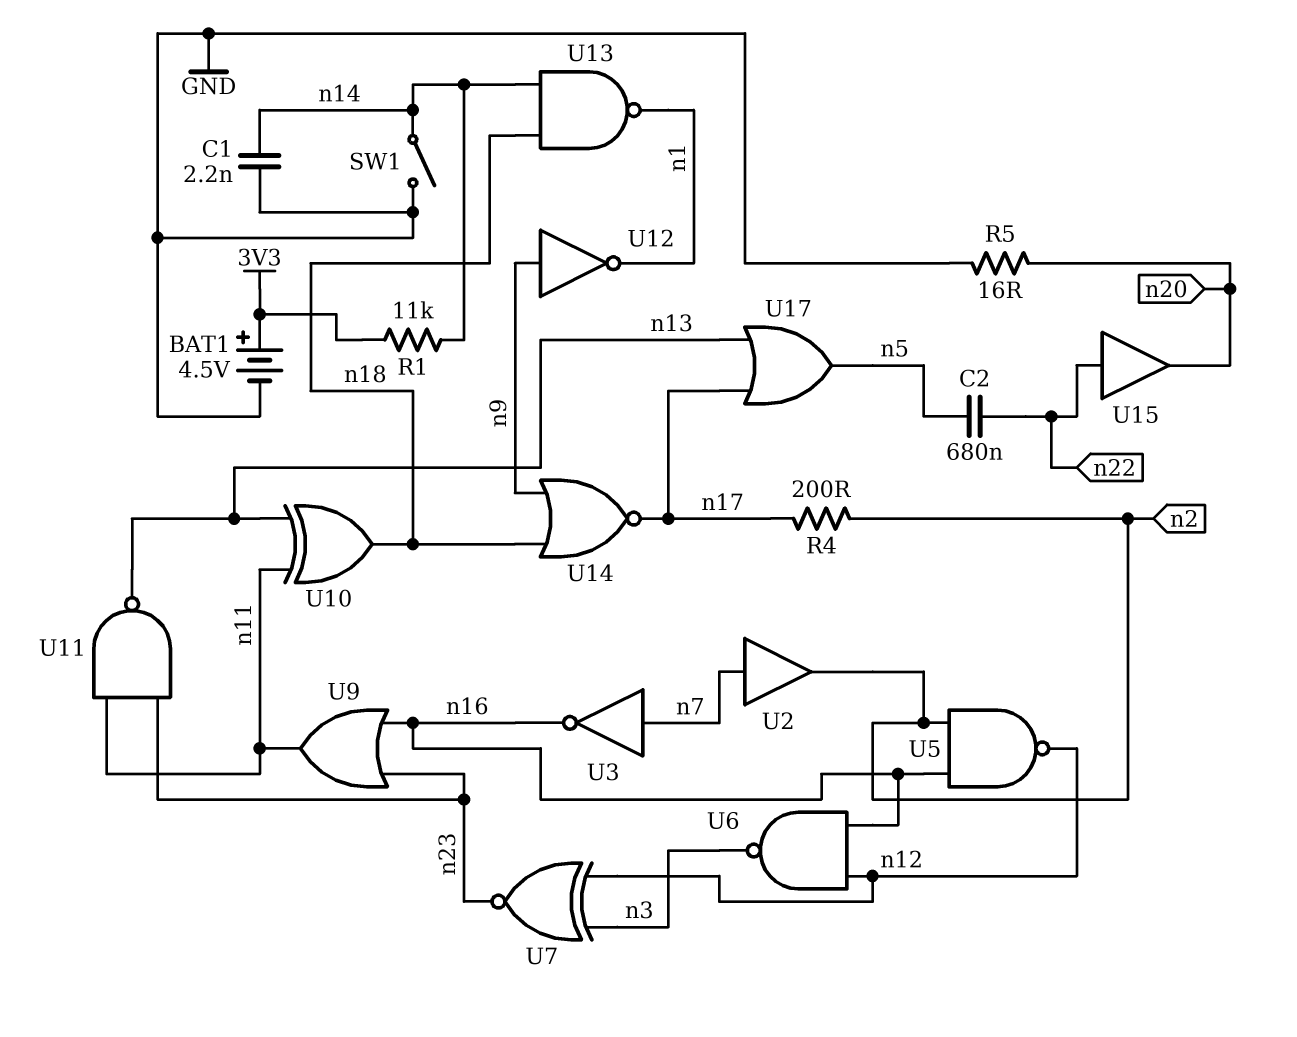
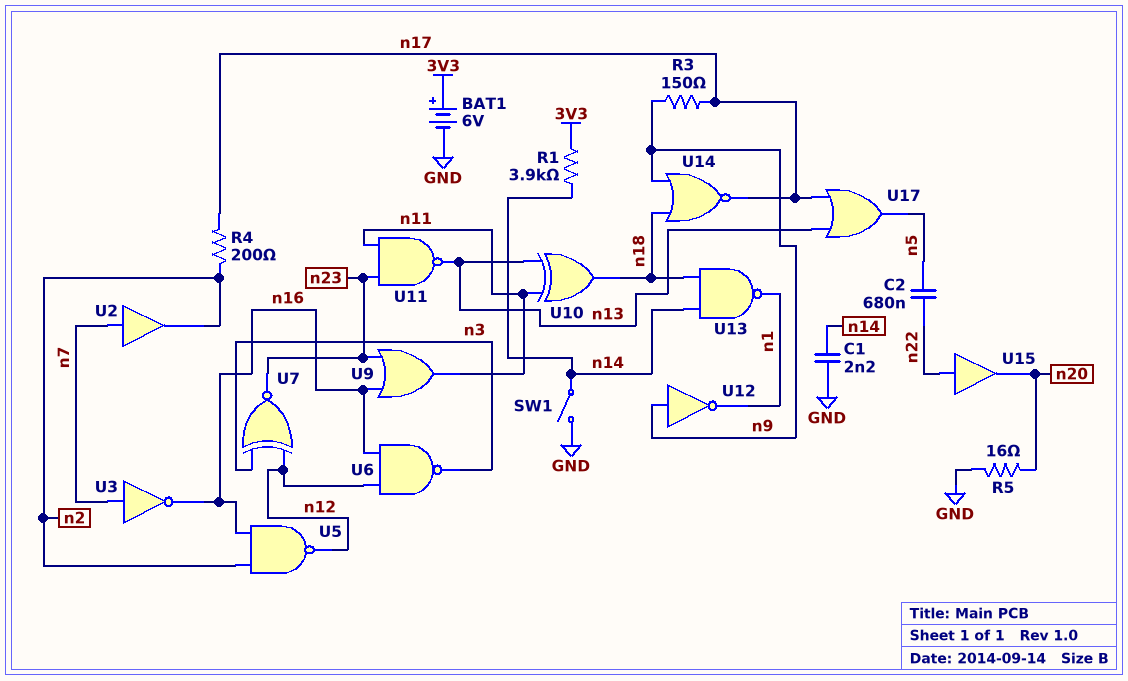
BAT1: 4.5V (plus 3V3, minus GND) -> 6V (plus 3V3, minus GND)
R1: 11k (3V3, n14) -> 3.9k (3V3, n14)
R3: none -> 150 (n9, n17)

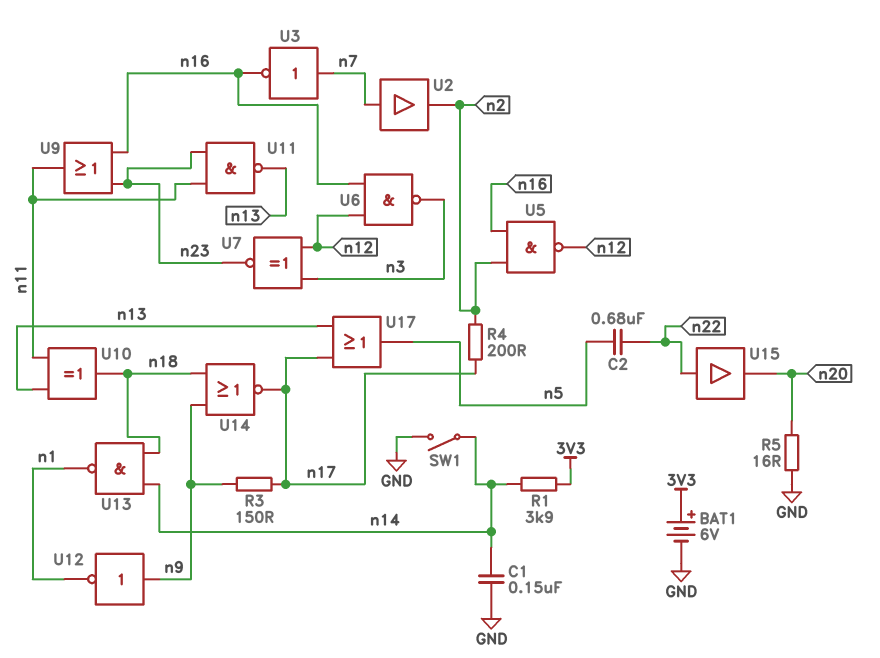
C1: 2.2nF (GND, n14) -> 150nF (GND, n14)

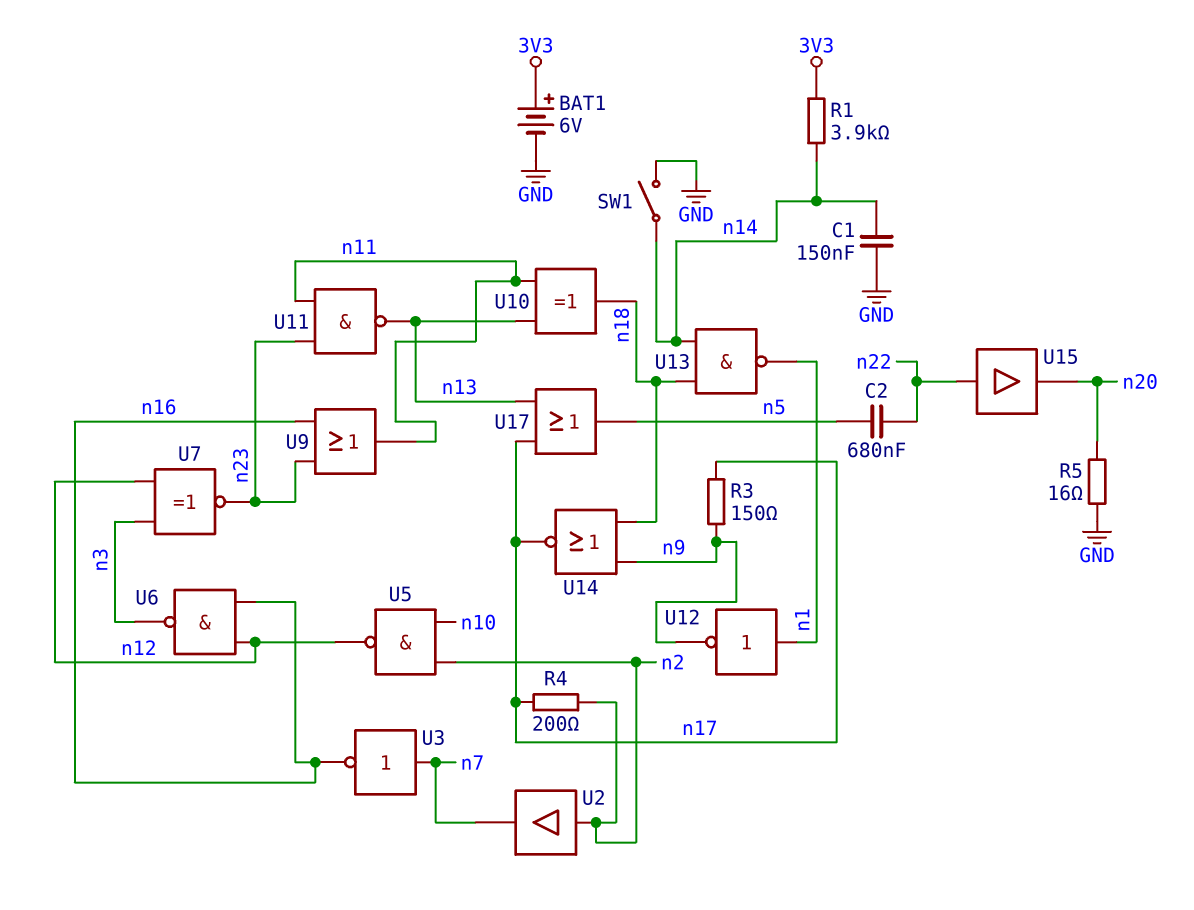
U2: buffer (in n7, out n2) -> buffer (in n2, out n7)
U5: NAND (in n2, in n16, out n12) -> NAND (in n2, in n10, out n12)
U12: NOT (in n9, out n1) -> NOT (in n1, out n9)

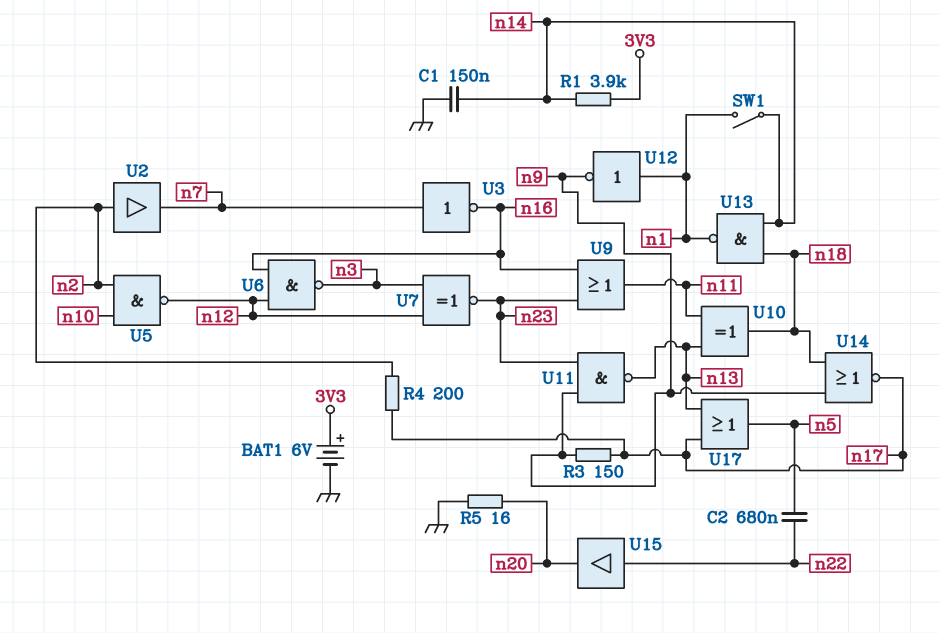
SW1: switch (GND, n14) -> switch (n1, n14)
U11: NAND (in n11, in n23, out n13) -> NAND (in n9, in n23, out n13)

